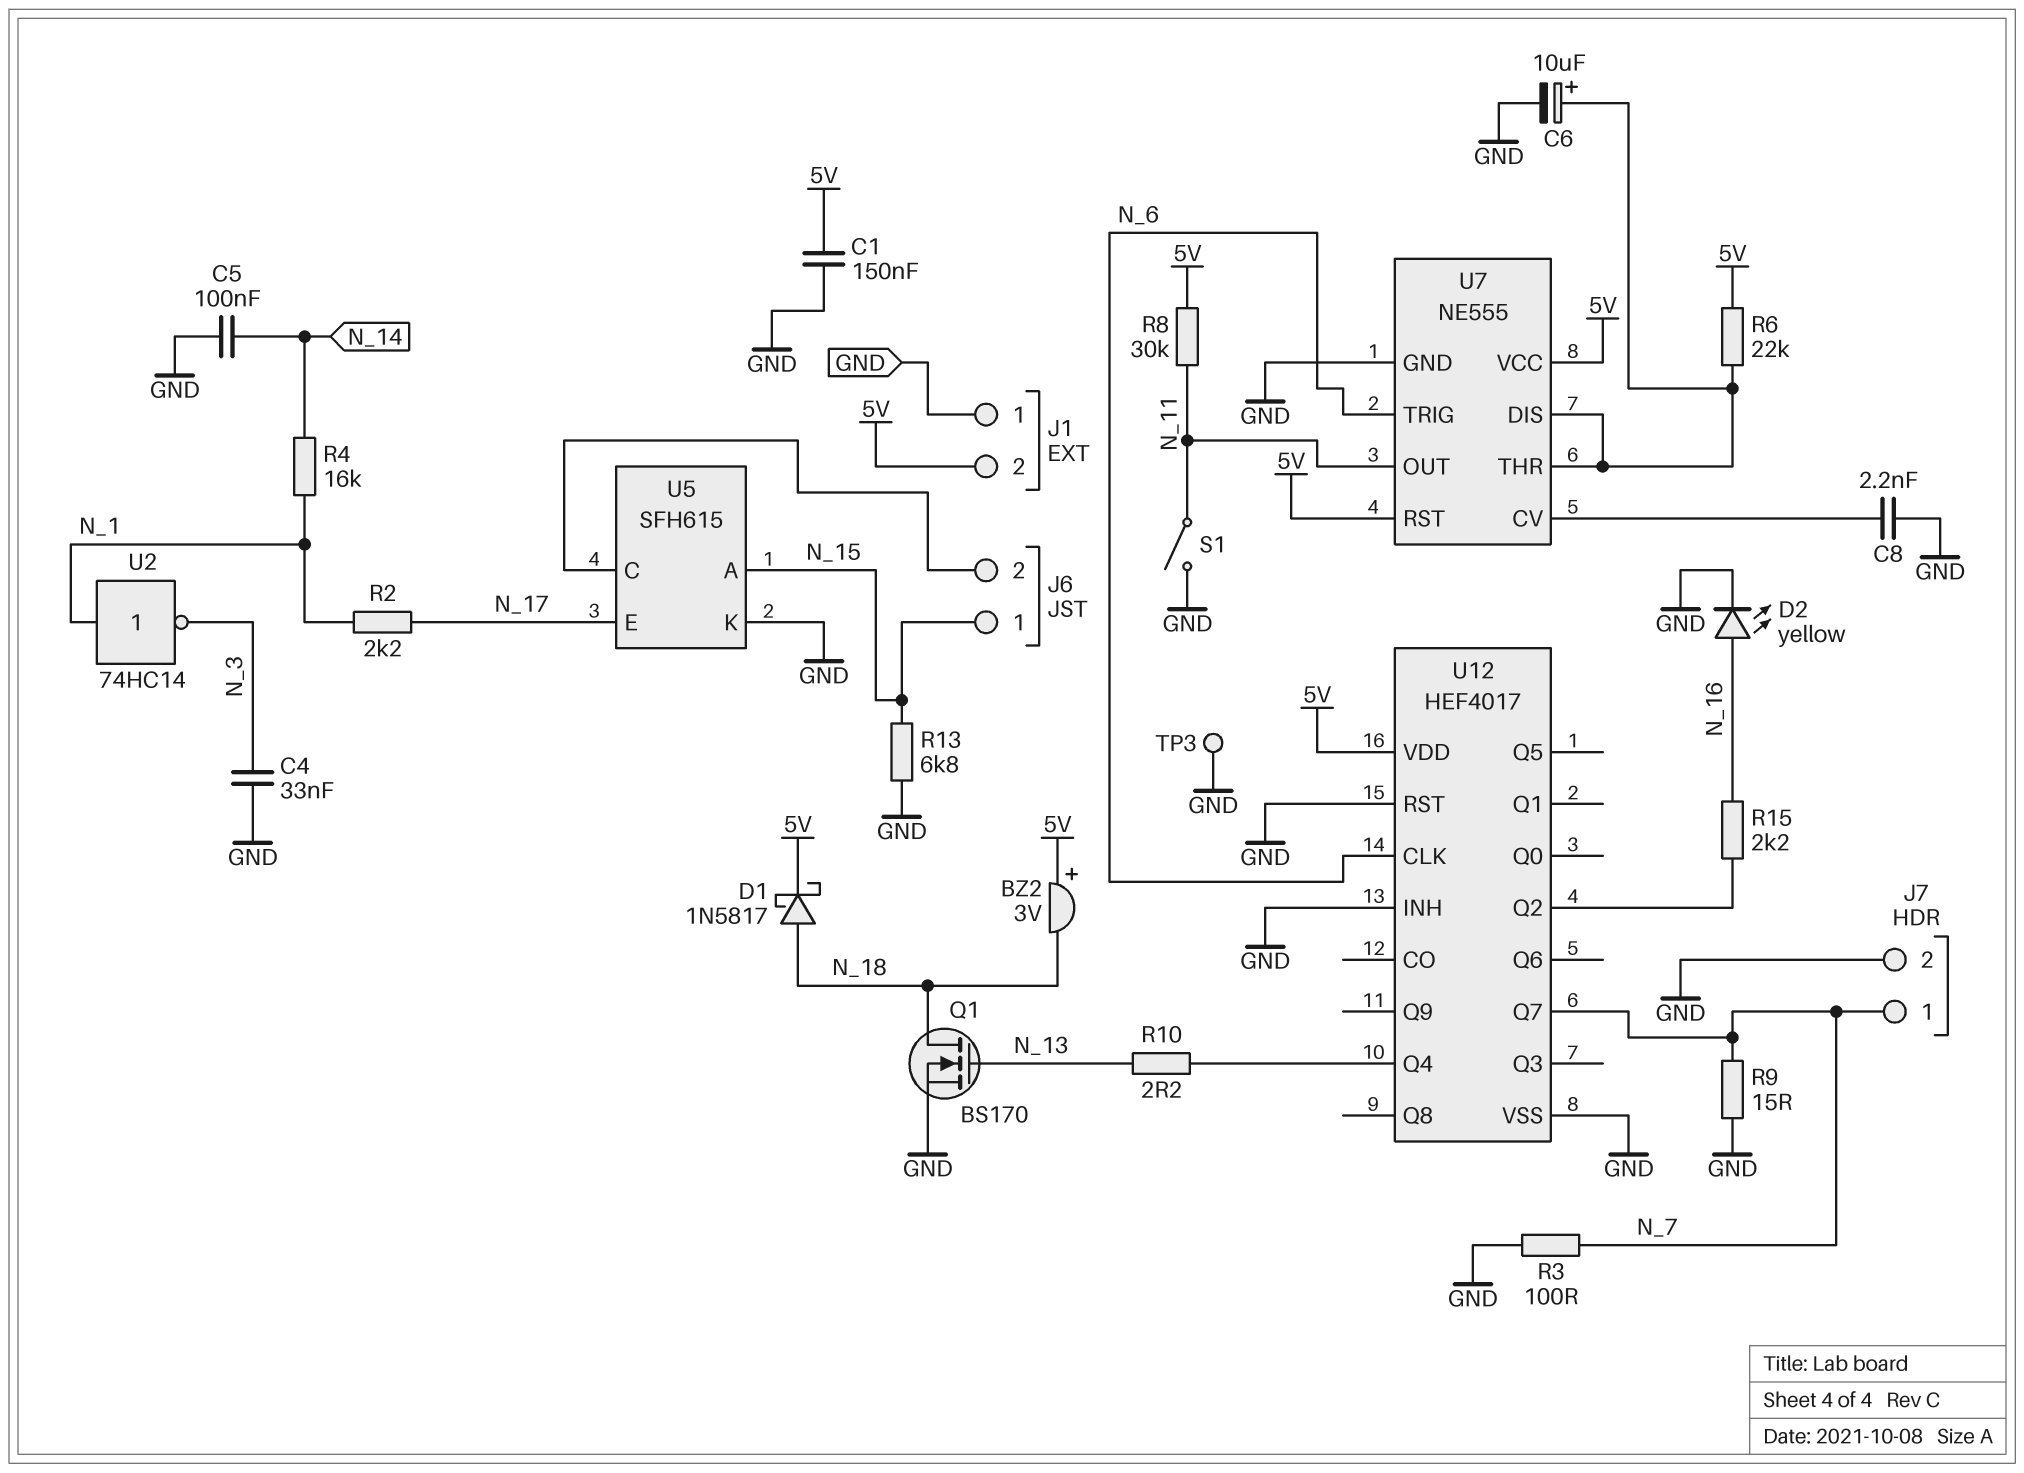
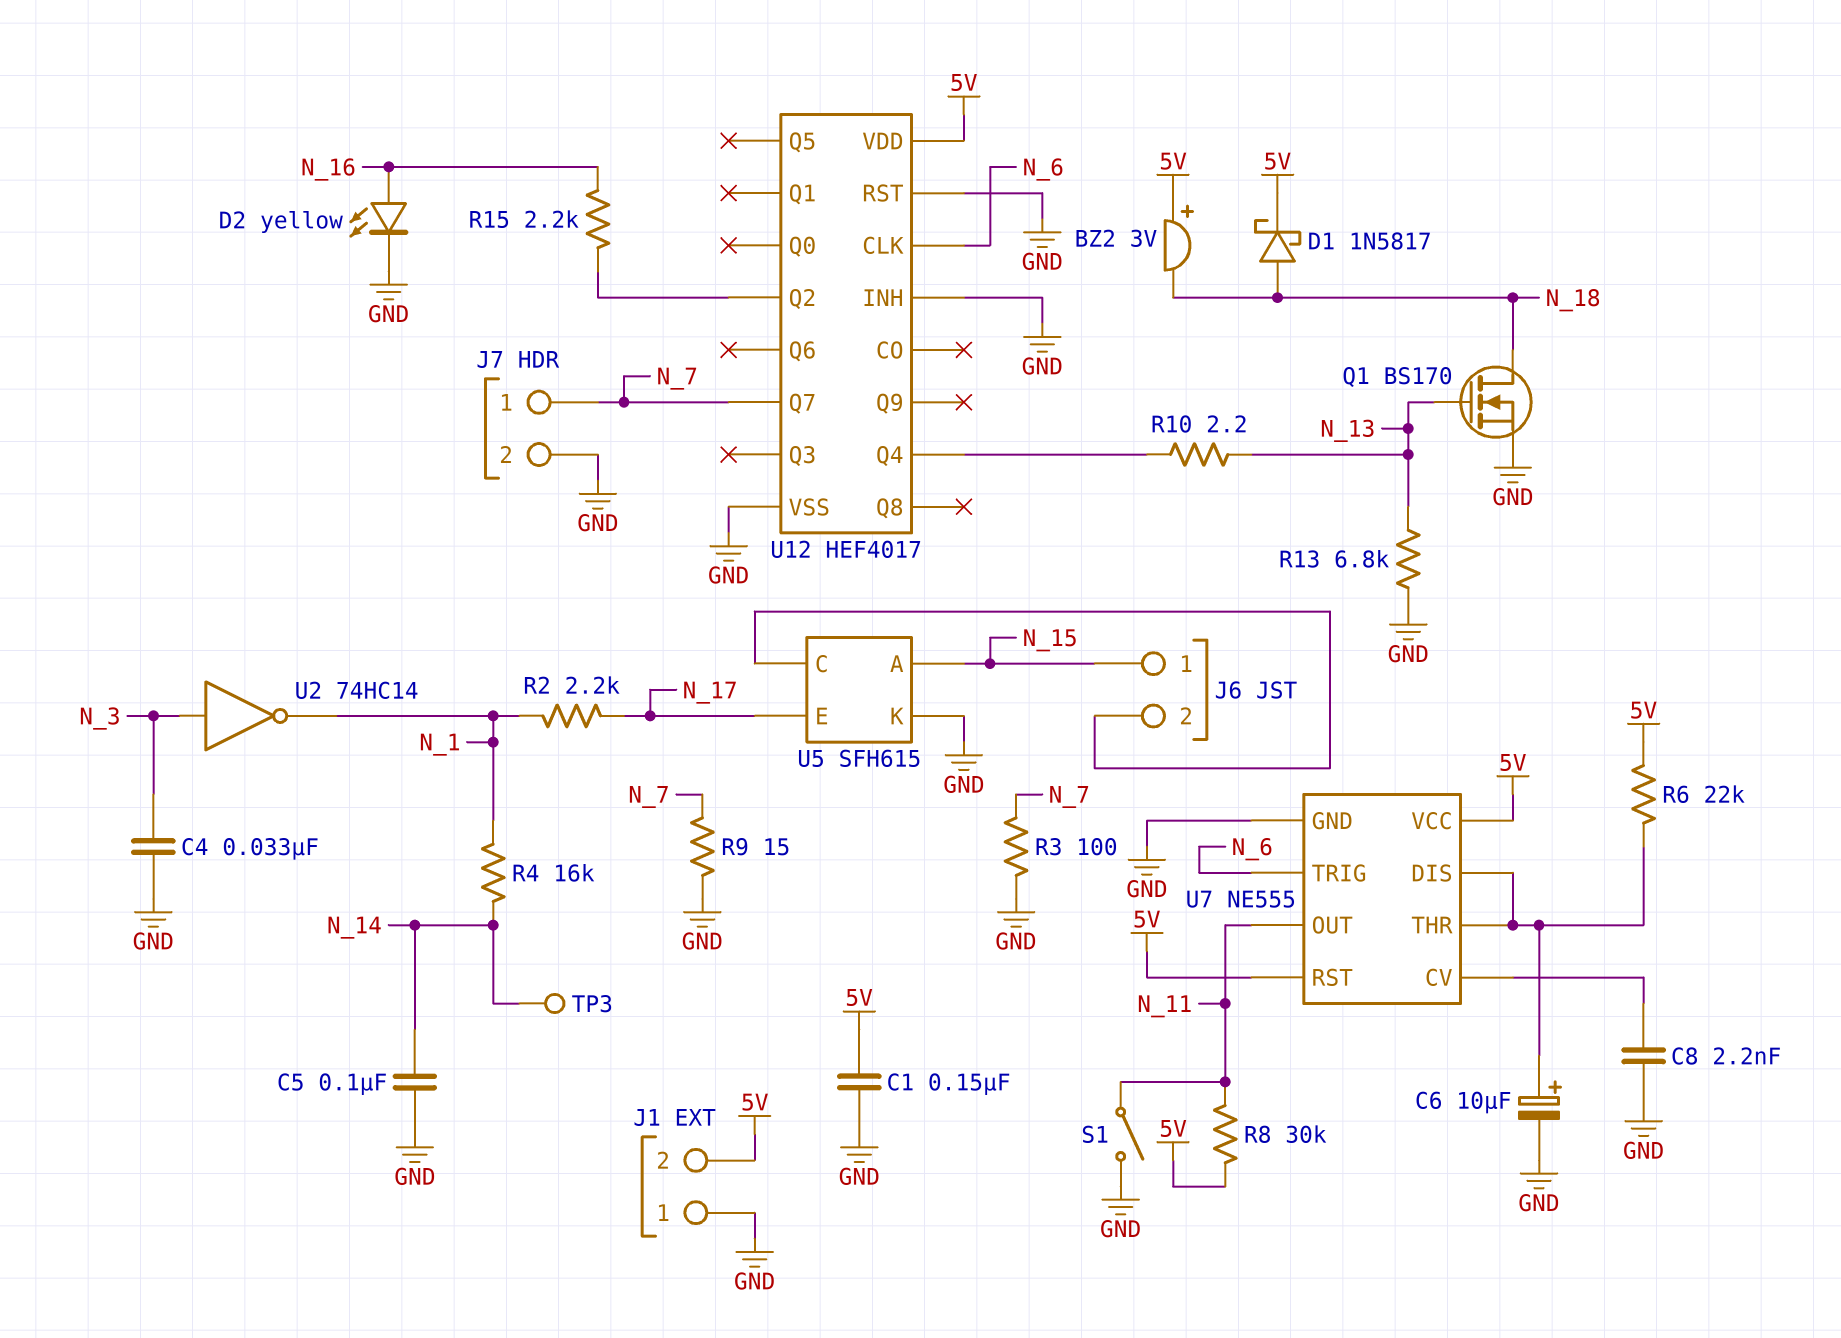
R13: 6.8k (GND, N_15) -> 6.8k (GND, N_13)
TP3: test point (GND) -> test point (N_14)
U2: NOT 74HC14 (in N_1, out N_3) -> NOT 74HC14 (in N_3, out N_1)

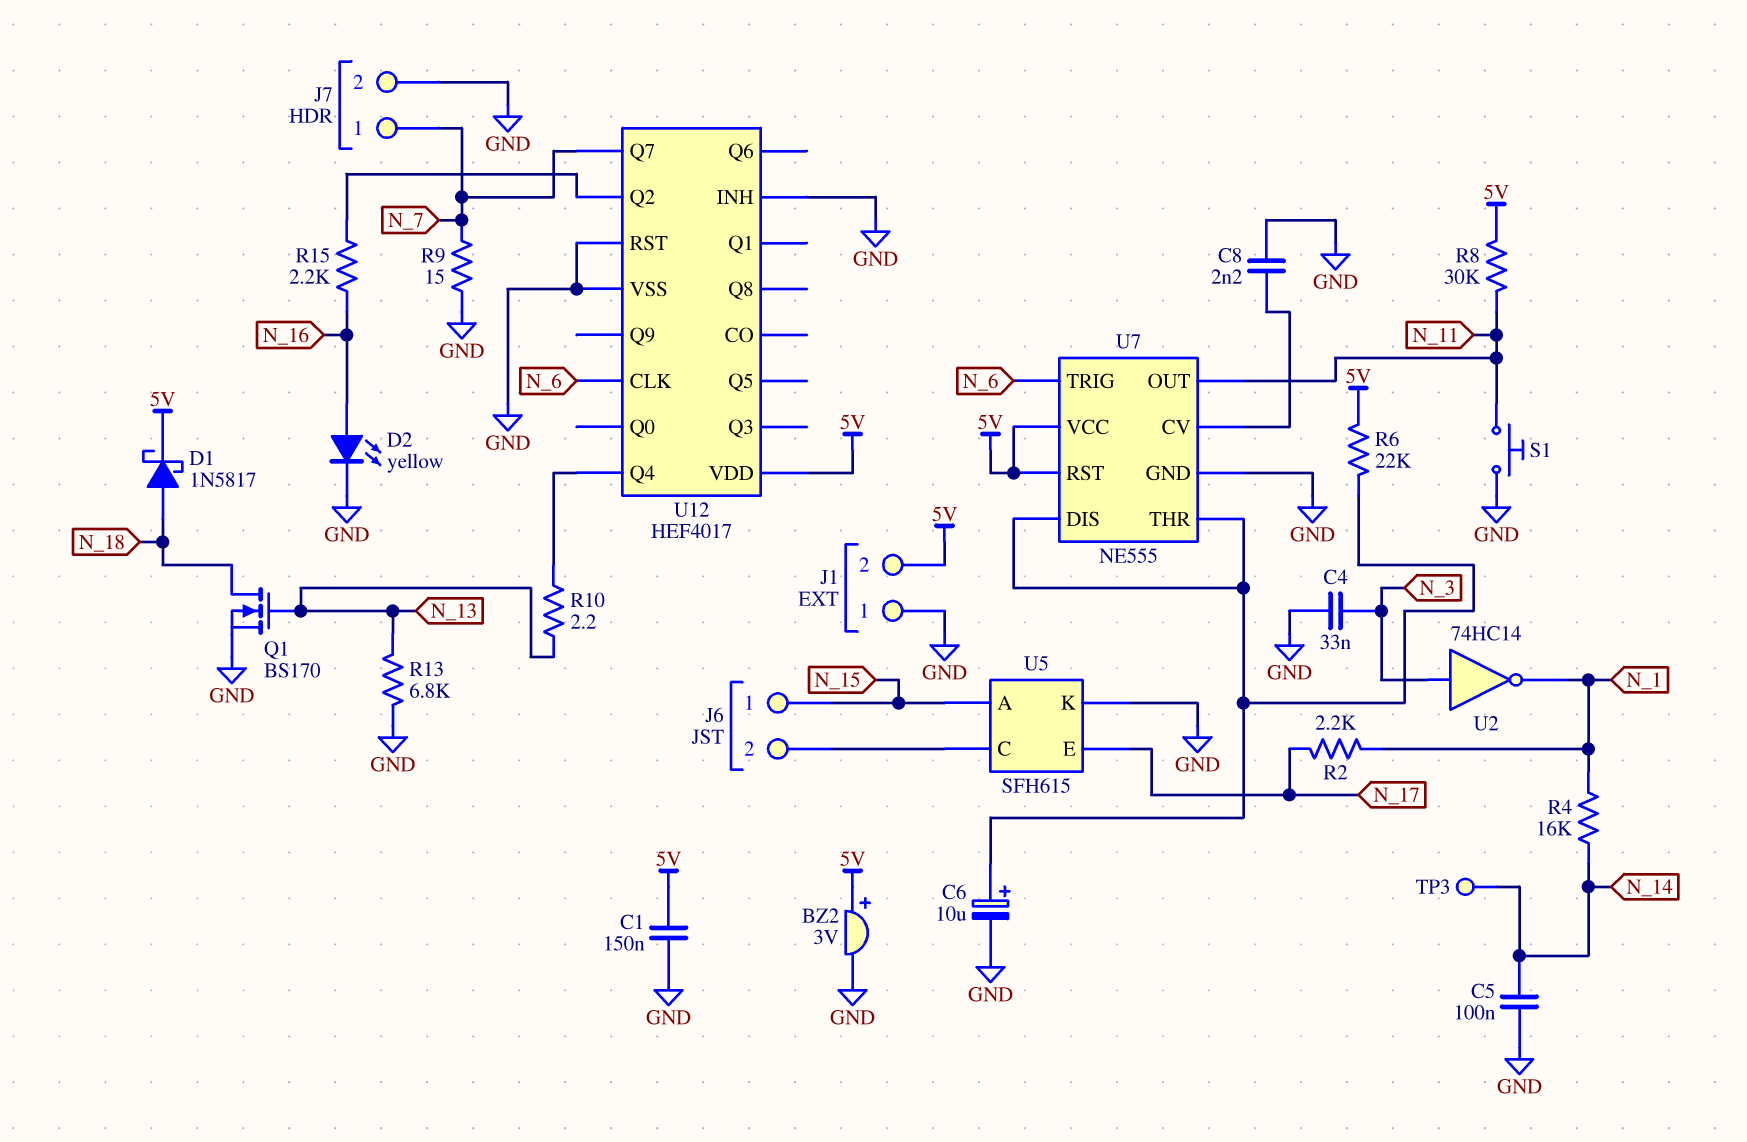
BZ2: buzzer 3V (plus 5V, minus N_18) -> buzzer 3V (plus 5V, minus GND)
R3: 100 (GND, N_7) -> none
S1: switch (GND, N_11) -> button (GND, N_11)

